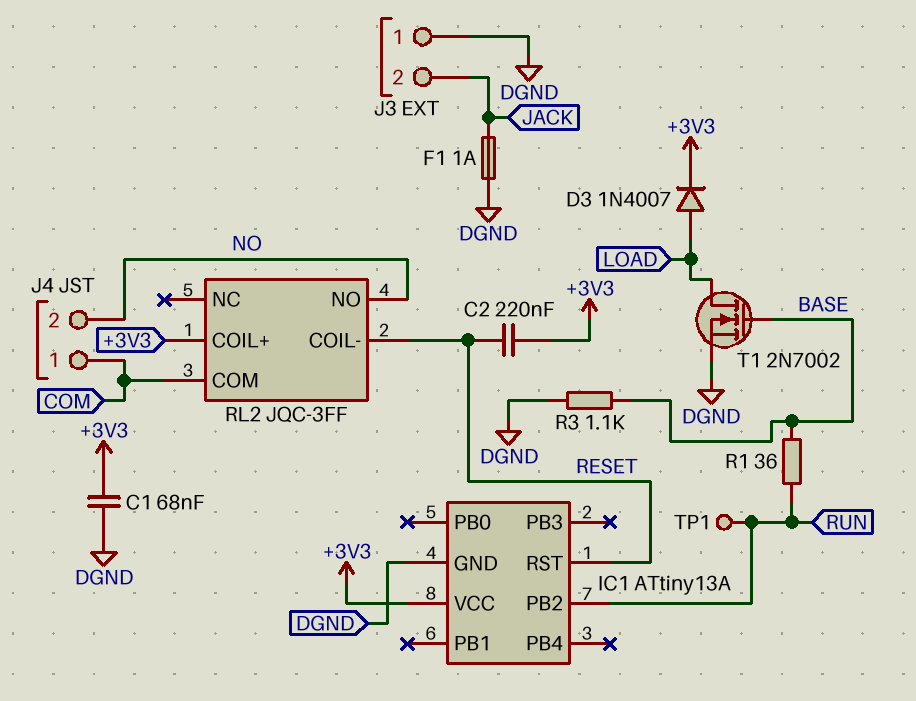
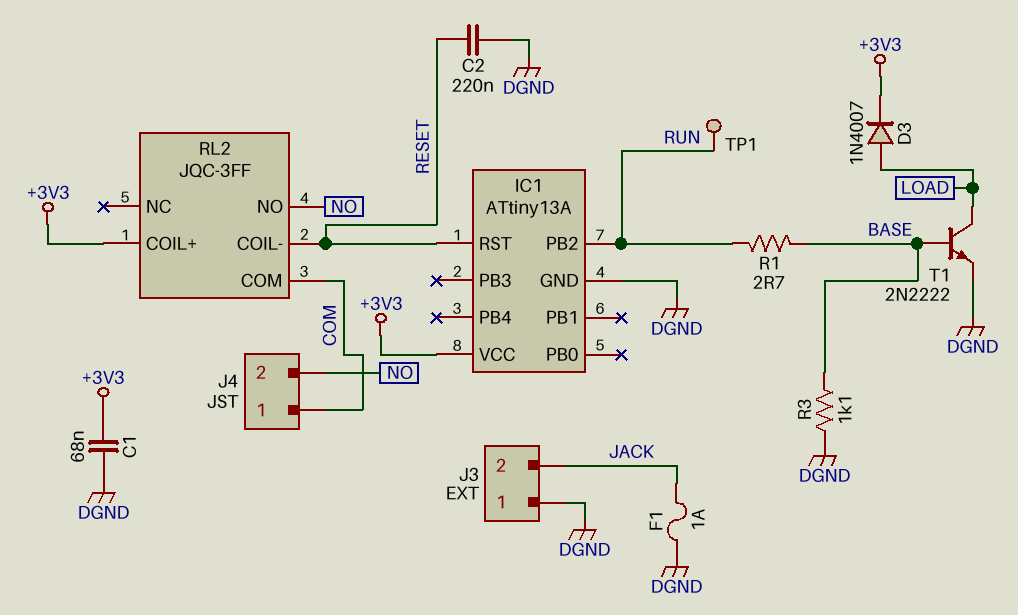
C2: 220nF (+3V3, RESET) -> 220nF (DGND, RESET)
R1: 36 (BASE, RUN) -> 2.7 (BASE, RUN)
T1: NMOS 2N7002 (G BASE, D LOAD, S DGND) -> NPN 2N2222 (B BASE, C LOAD, E DGND)

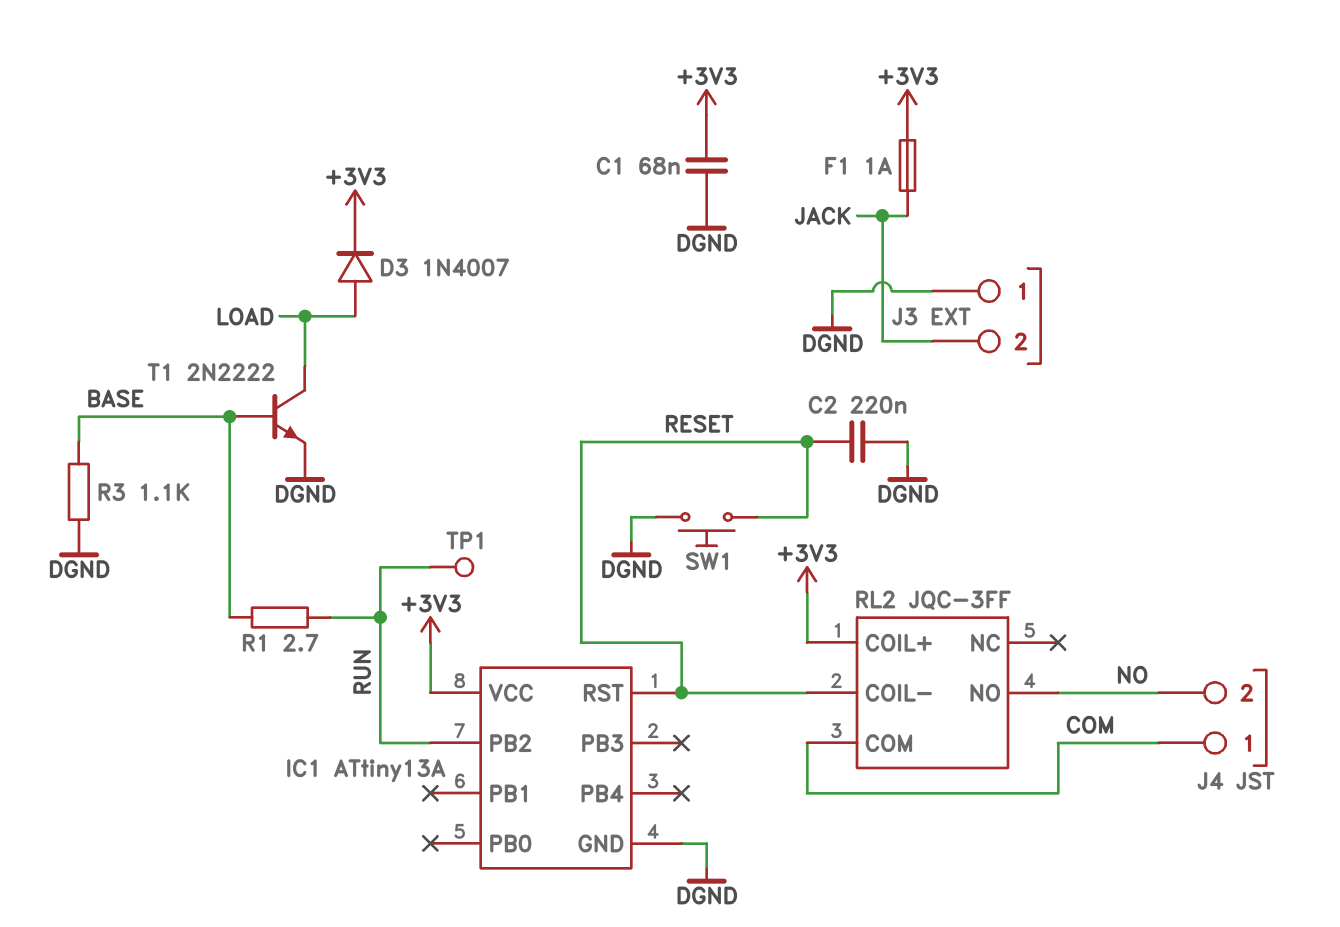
F1: 1A (DGND, JACK) -> 1A (+3V3, JACK)
SW1: none -> button (DGND, RESET)

